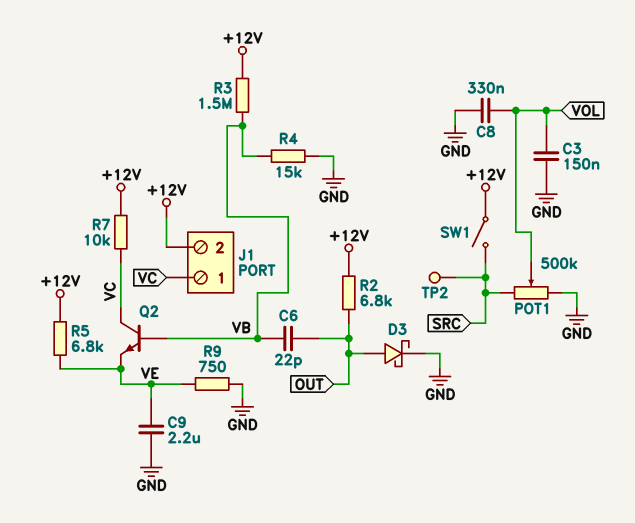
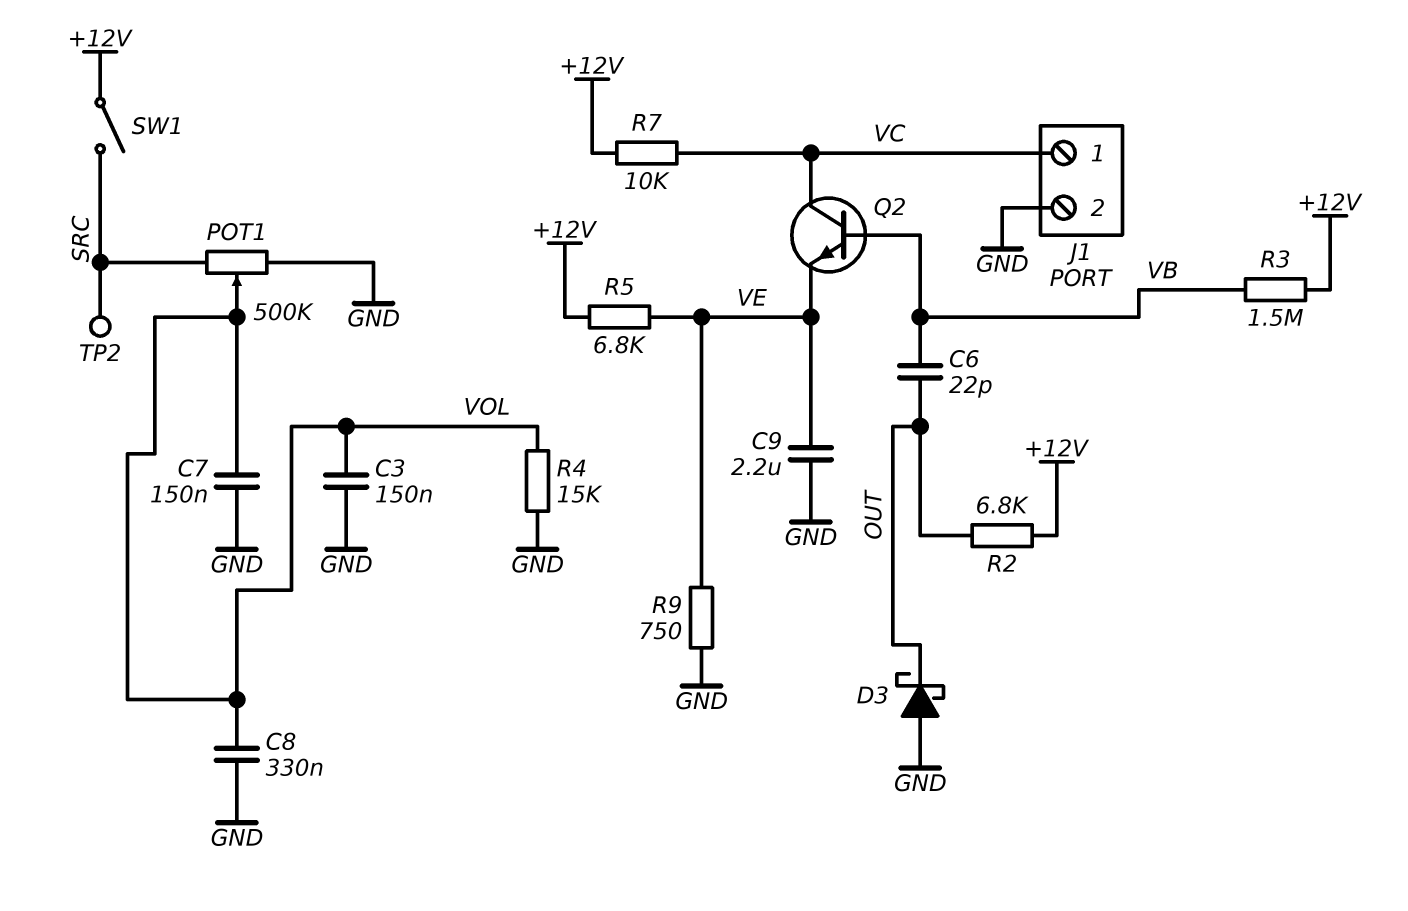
C7: none -> 150nF (GND, VOL)
D3: schottky (A OUT, K GND) -> schottky (A GND, K OUT)
J1 pin 2: +12V -> GND
R4: 15k (GND, VB) -> 15k (GND, VOL)

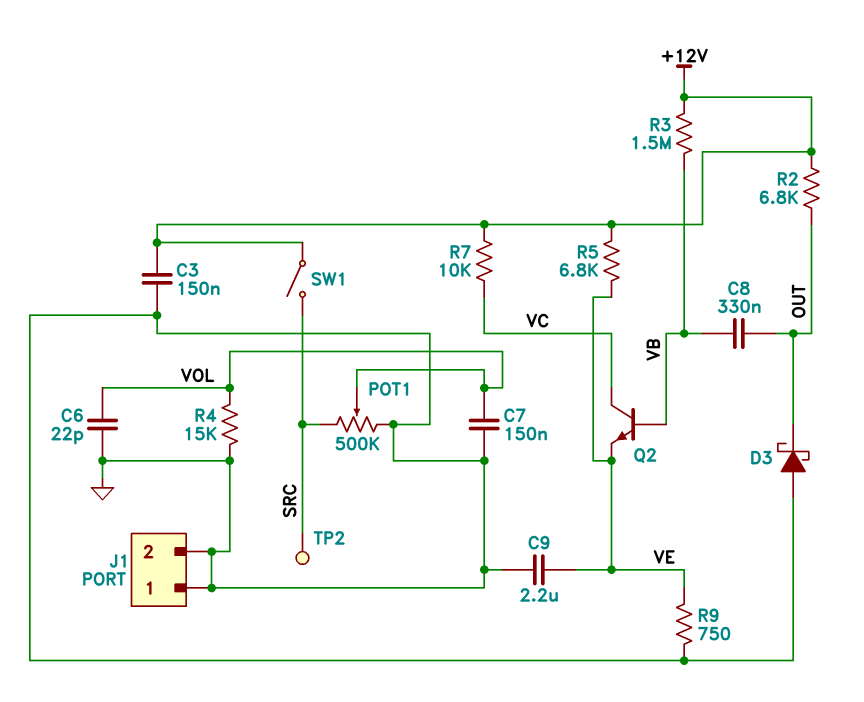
C3: 150nF (GND, VOL) -> 150nF (+12V, GND)
C6: 22pF (OUT, VB) -> 22pF (GND, VOL)
C8: 330nF (GND, VOL) -> 330nF (OUT, VB)
J1 pin 1: VC -> GND

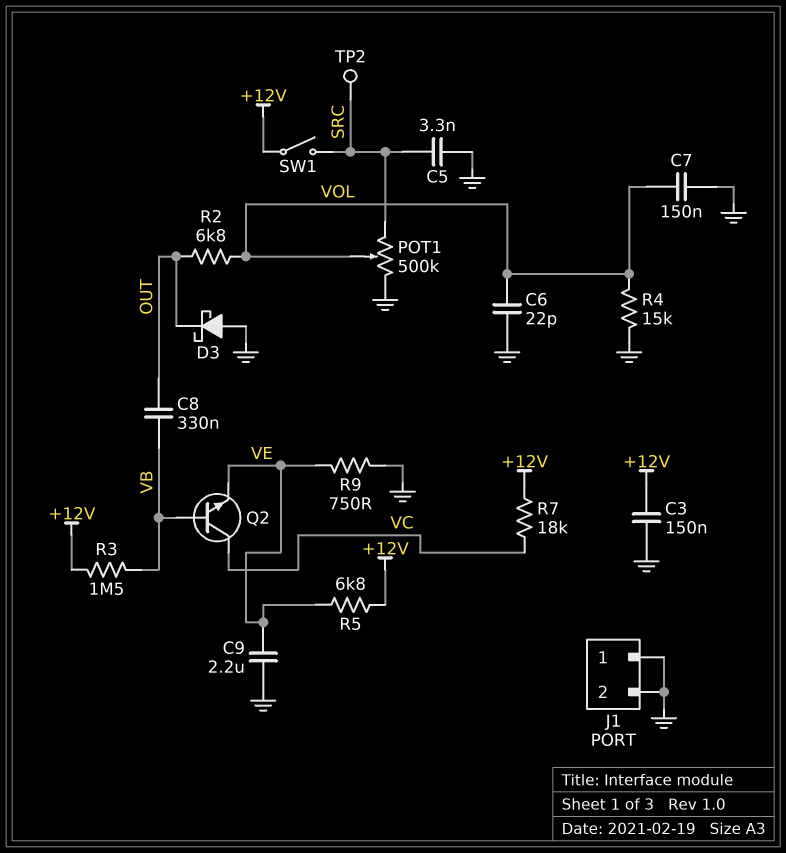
C5: none -> 3.3nF (GND, SRC)
R2: 6.8k (+12V, OUT) -> 6.8k (OUT, VOL)
R7: 10k (+12V, VC) -> 18k (+12V, VC)

